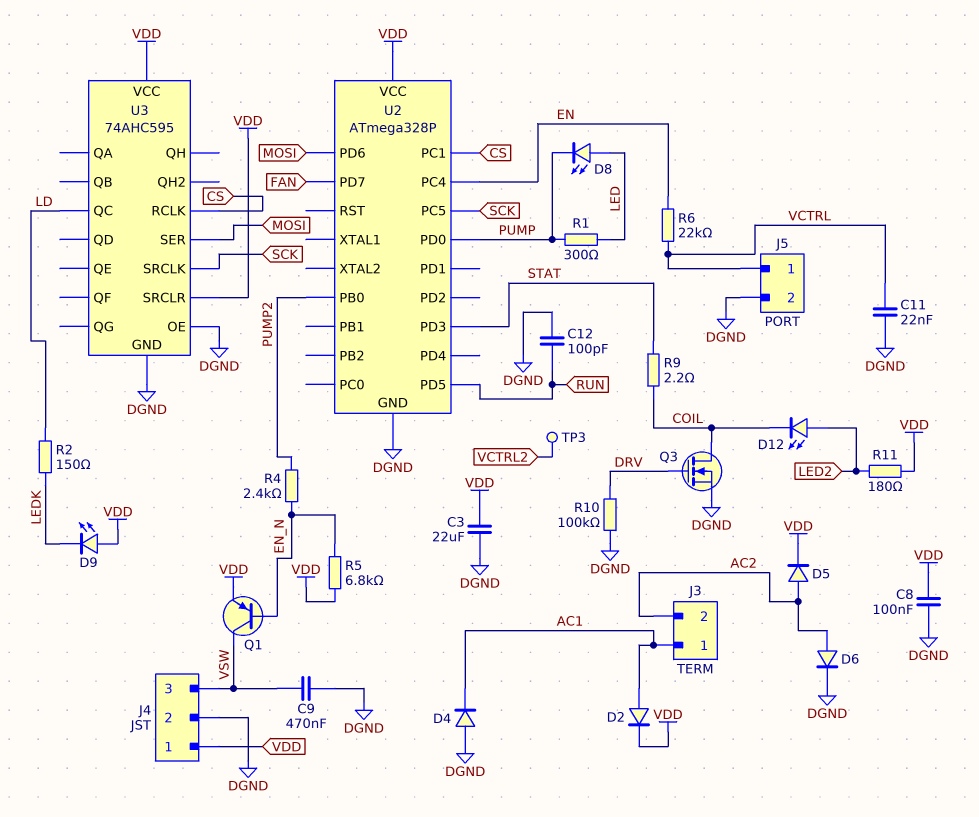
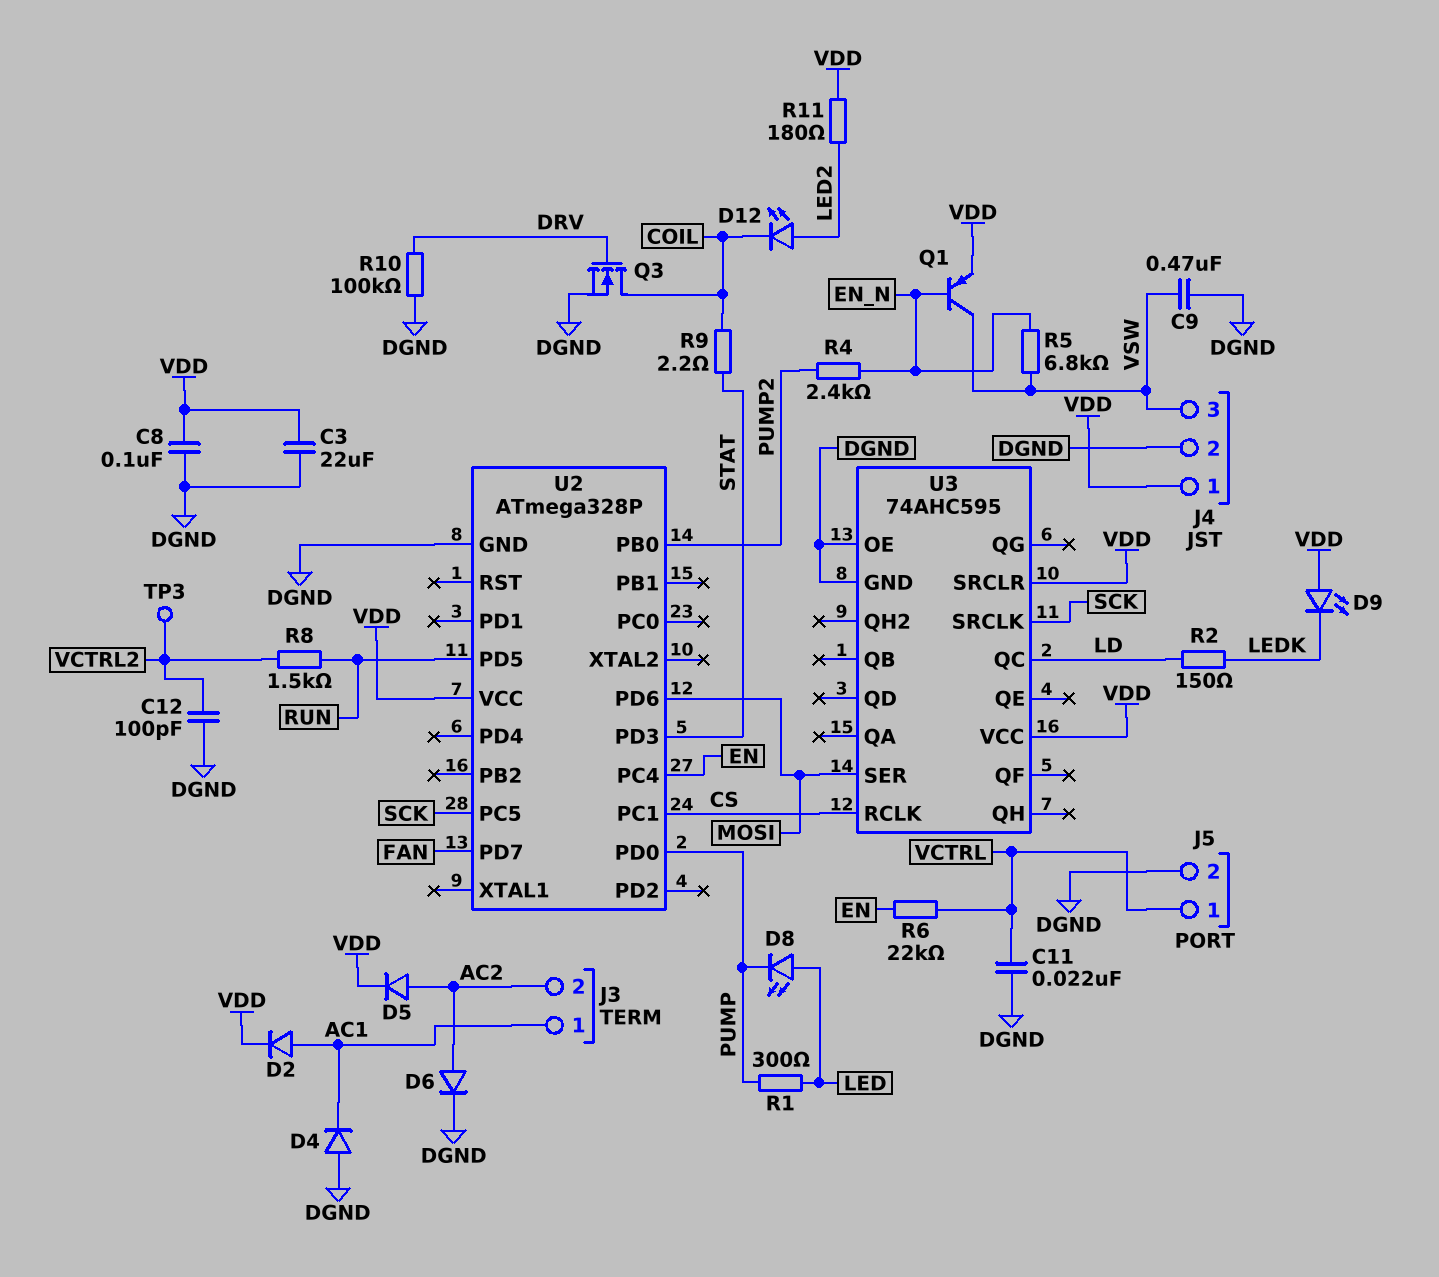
C12: 100pF (DGND, RUN) -> 100pF (DGND, VCTRL2)
R5: 6.8k (EN_N, VDD) -> 6.8k (EN_N, VSW)
R8: none -> 1.5k (RUN, VCTRL2)

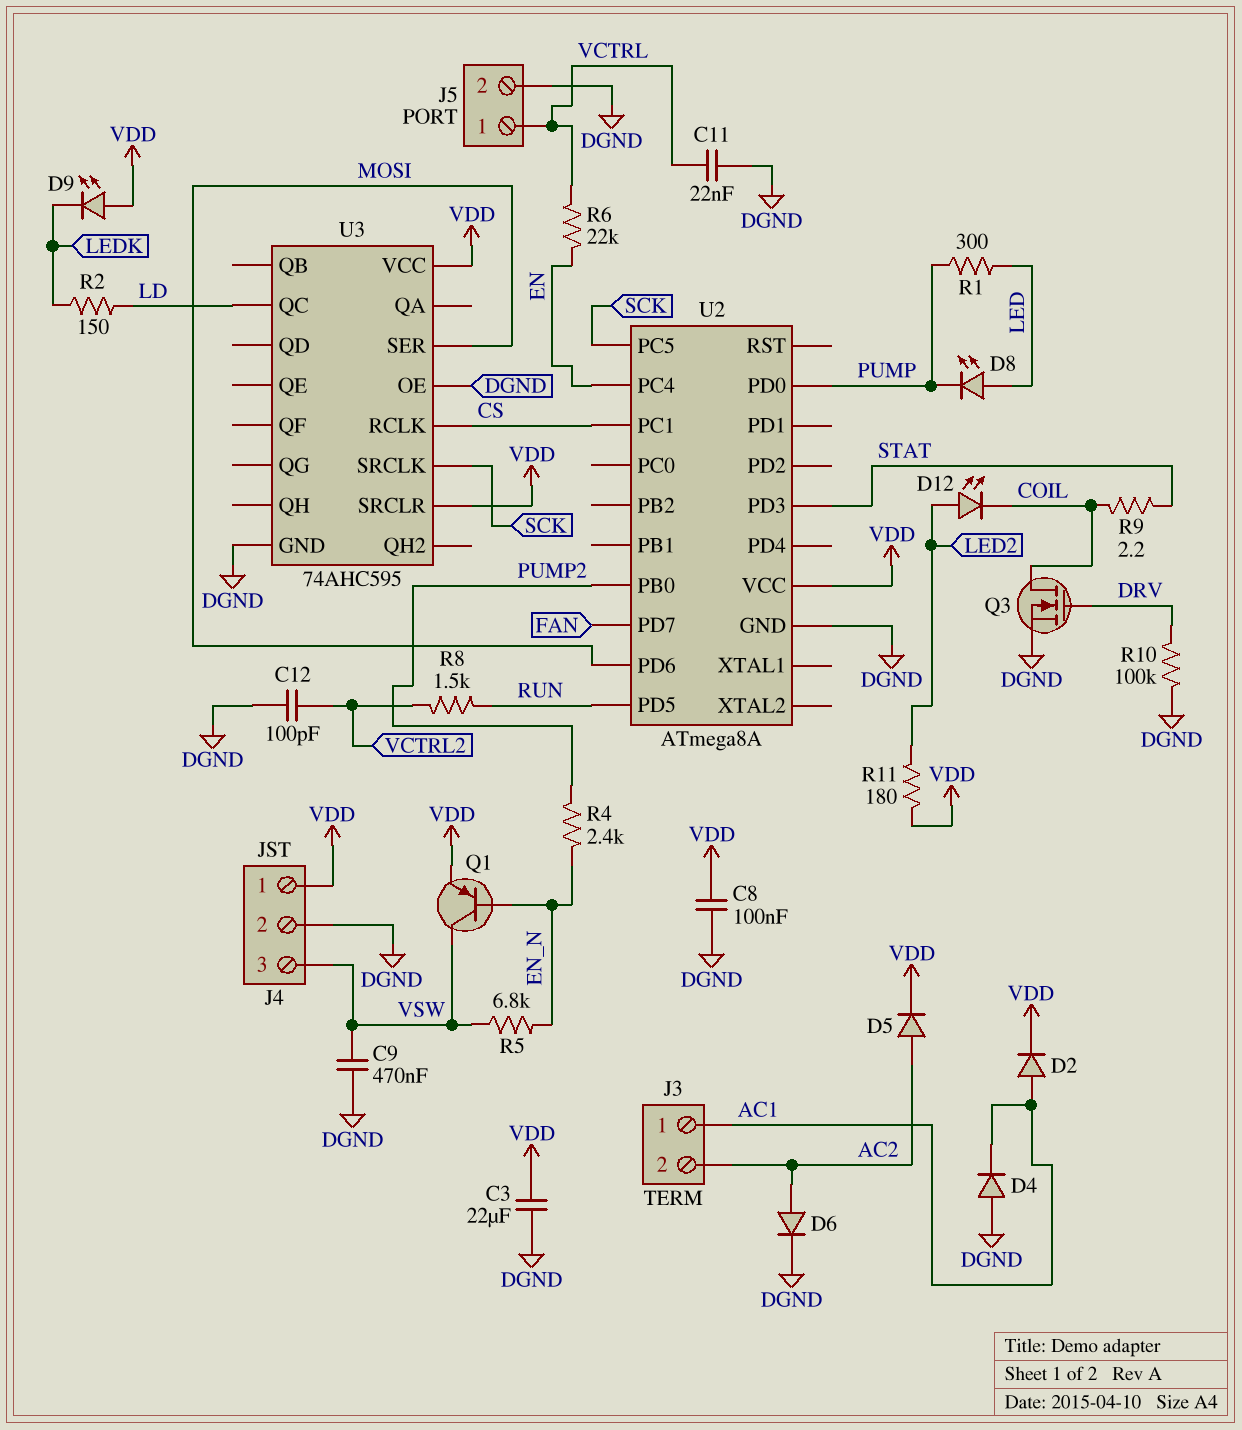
TP3: test point (VCTRL2) -> none
U2: ATmega328P -> ATmega8A

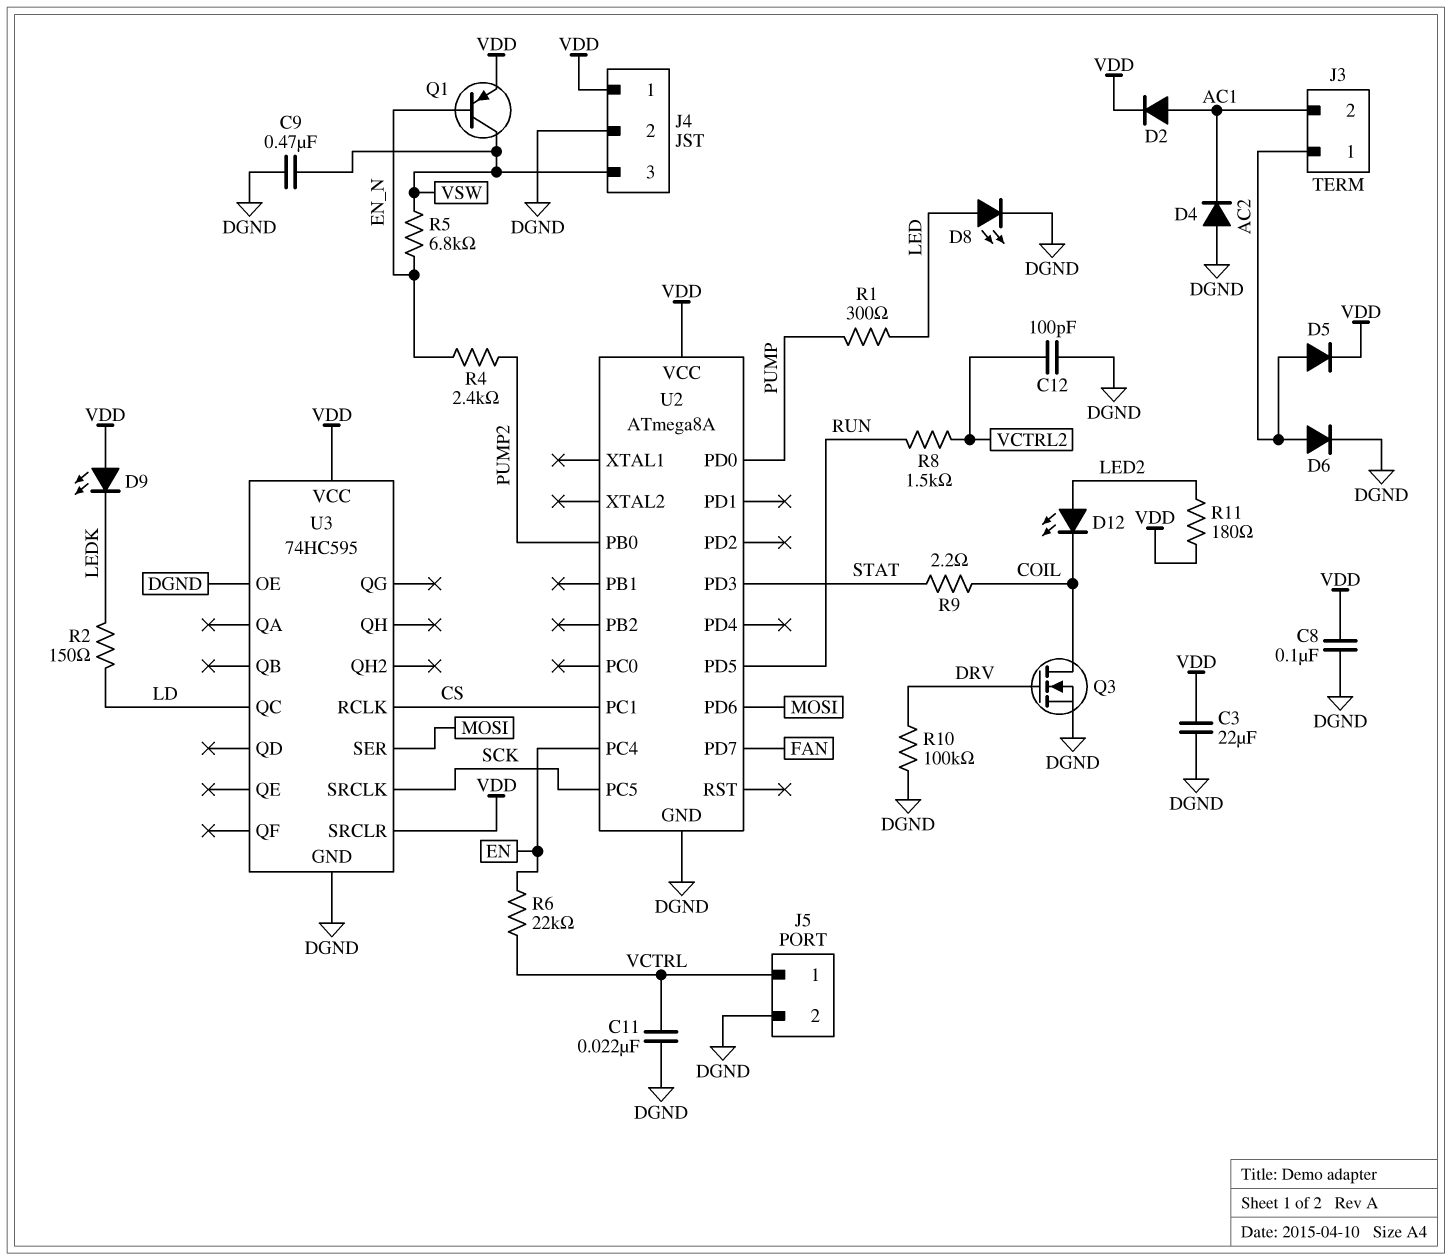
D8: LED (A LED, K PUMP) -> LED (A LED, K DGND)
J3 pin 1: AC1 -> AC2
J3 pin 2: AC2 -> AC1
U3: 74AHC595 -> 74HC595

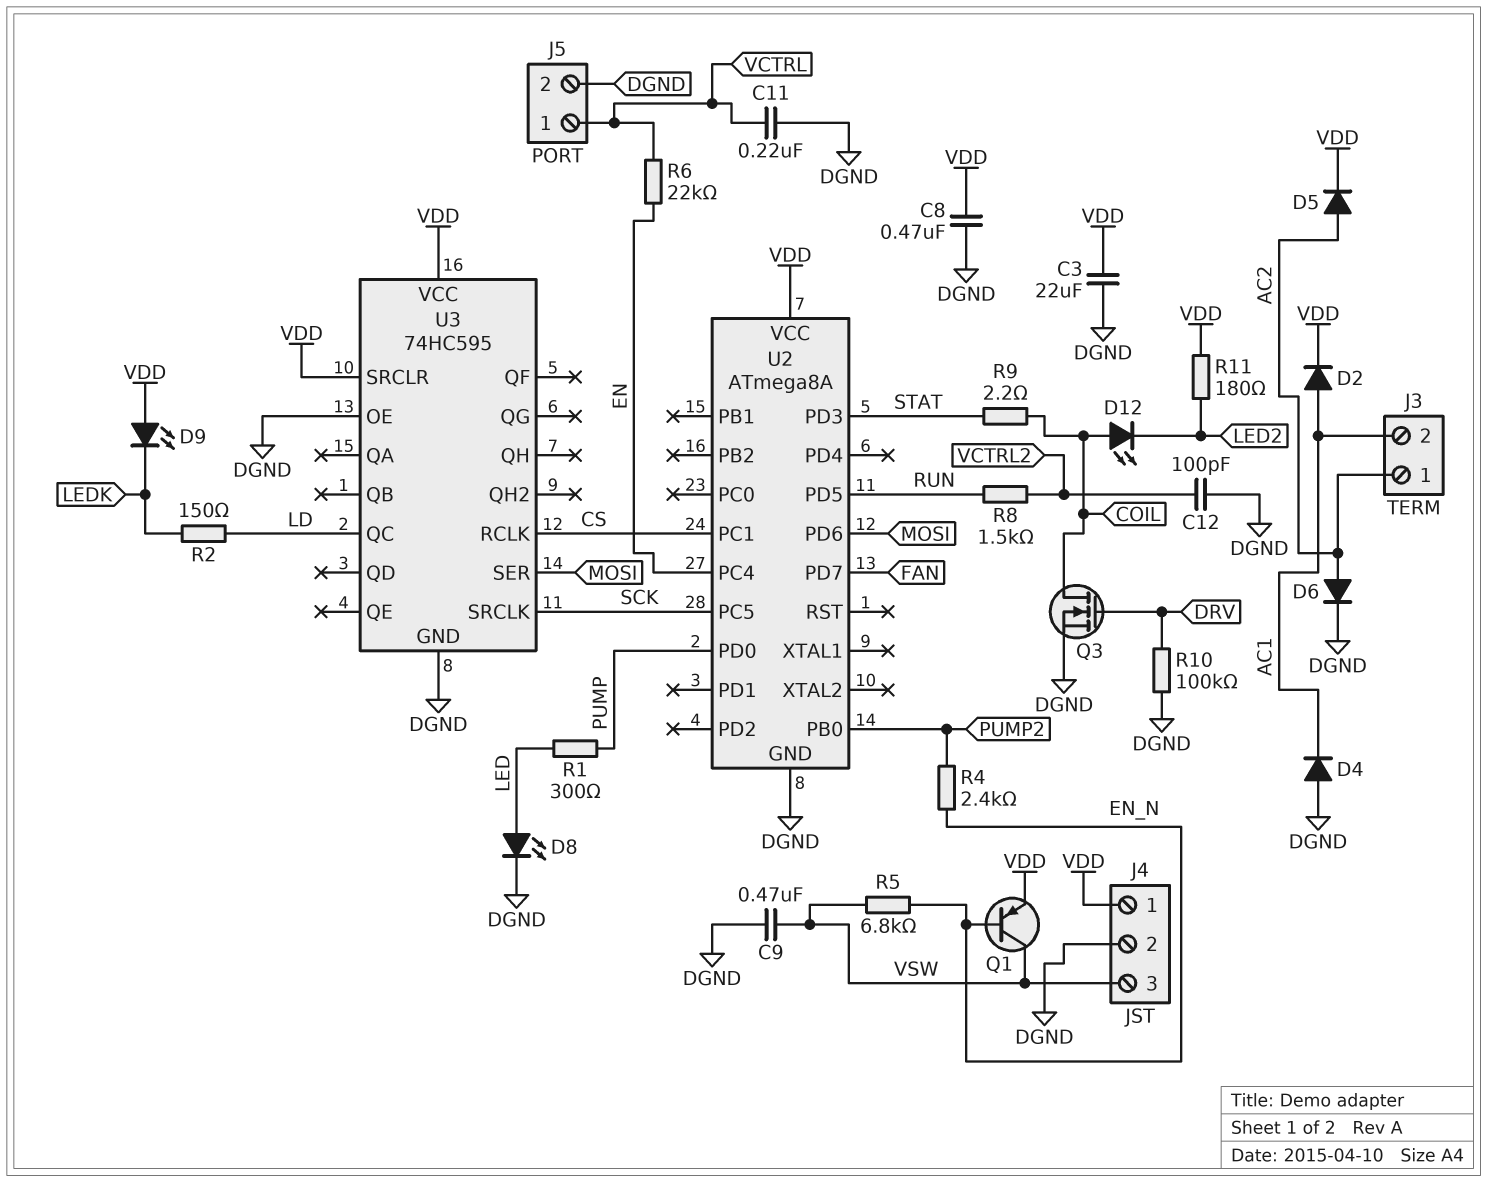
C8: 100nF (DGND, VDD) -> 470nF (DGND, VDD)
C11: 22nF (DGND, VCTRL) -> 220nF (DGND, VCTRL)
D12: LED (A LED2, K COIL) -> LED (A COIL, K LED2)

